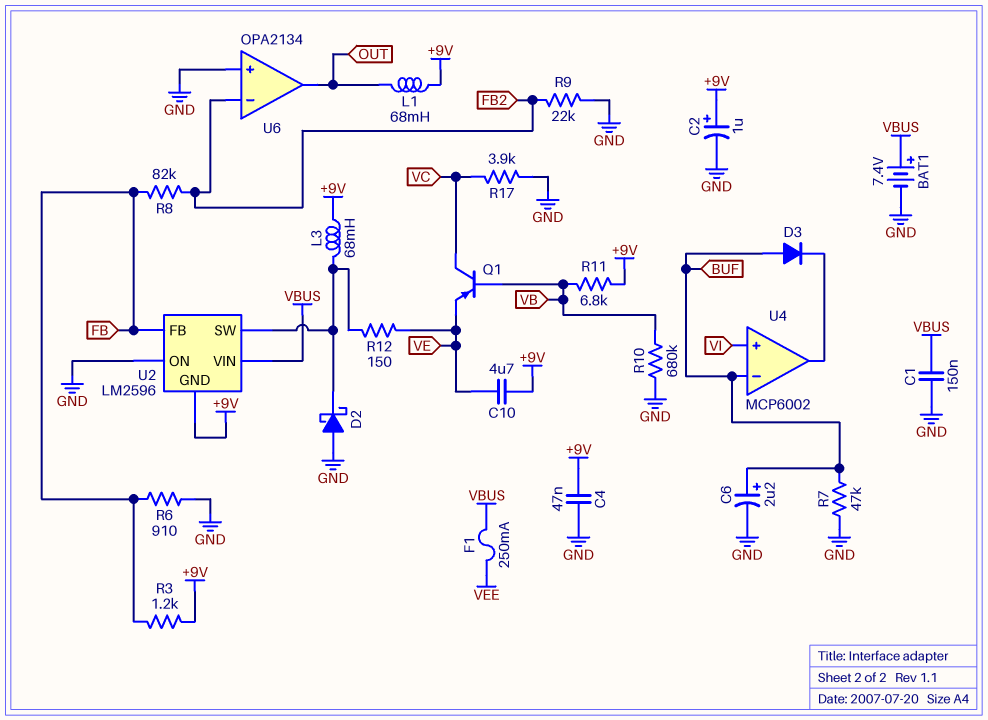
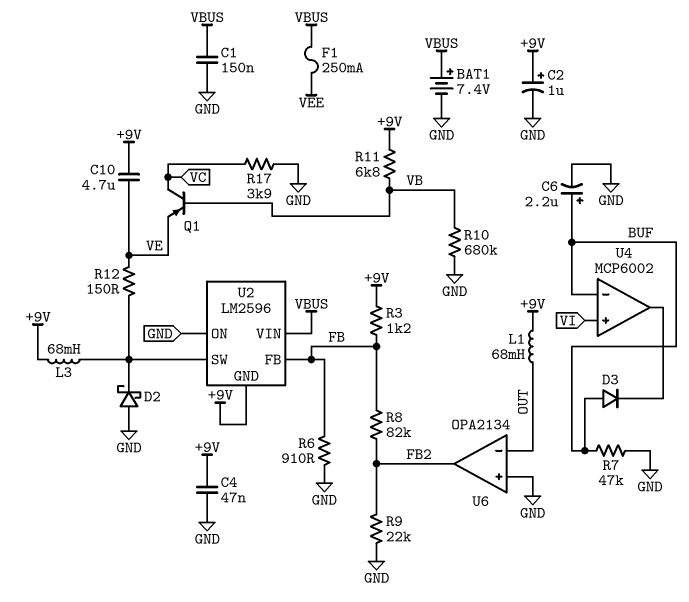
U6 pin in-: FB2 -> OUT
U6 pin out: OUT -> FB2

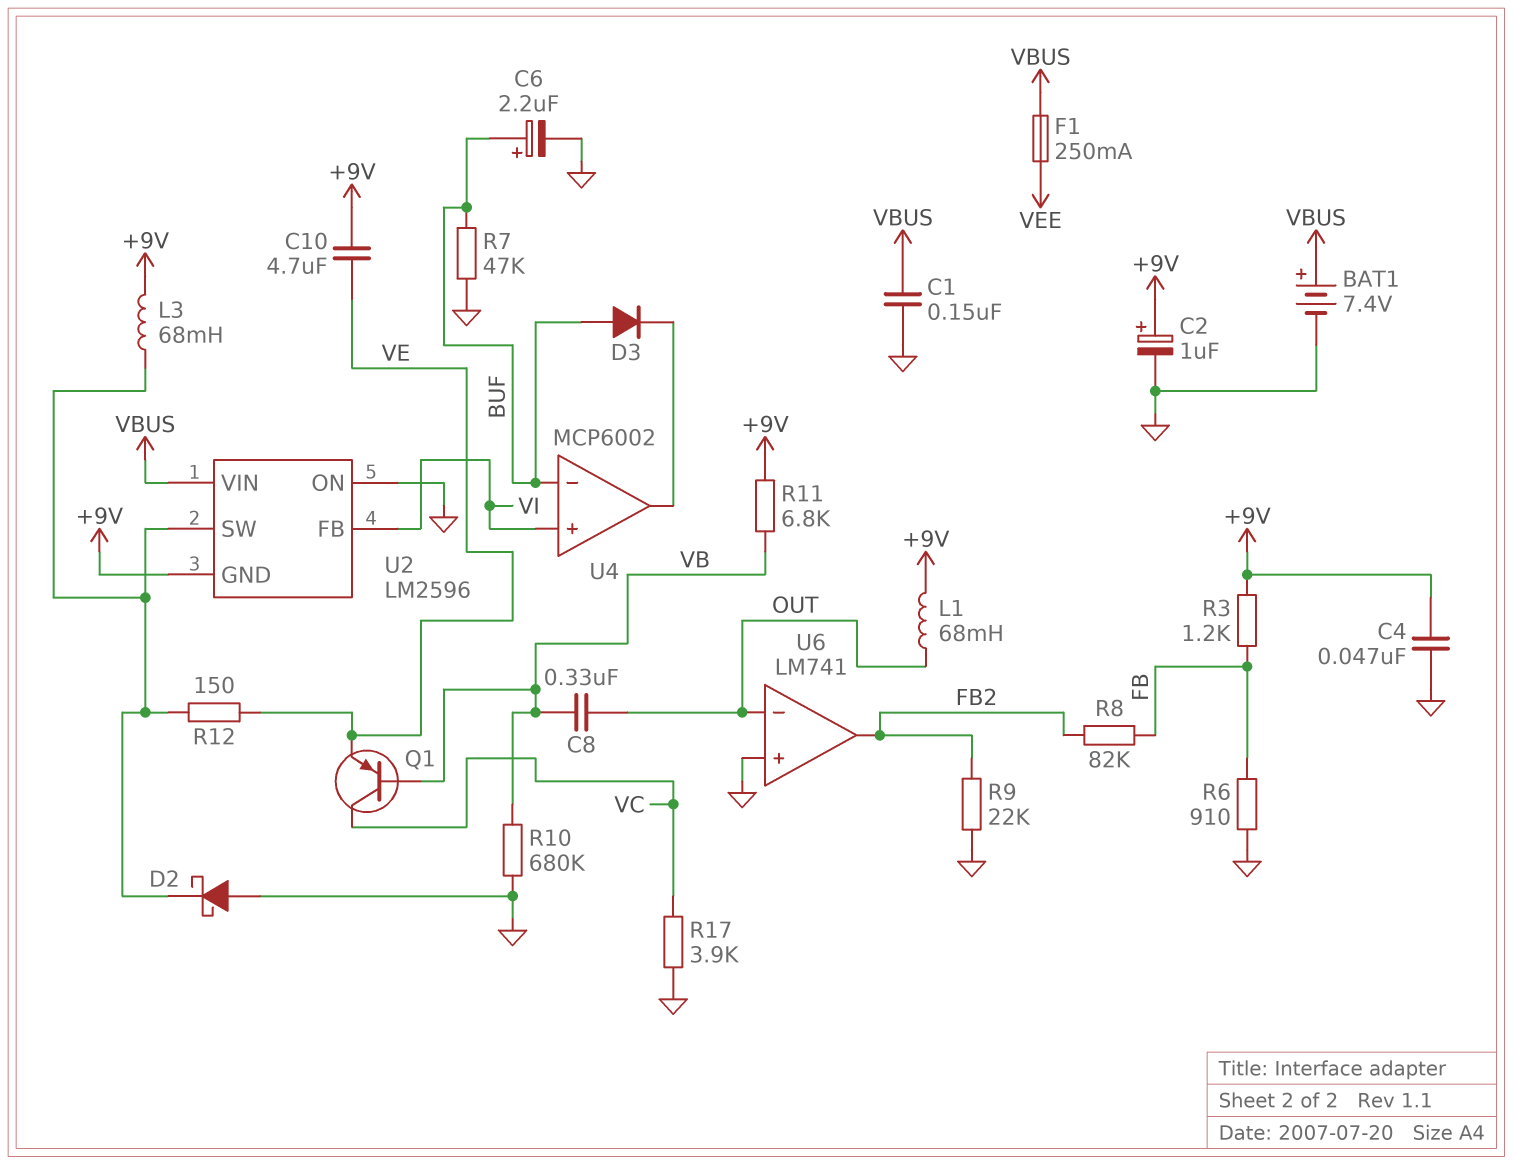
C8: none -> 330nF (OUT, VB)
U2 pin FB: FB -> VI
U6: OPA2134 -> LM741

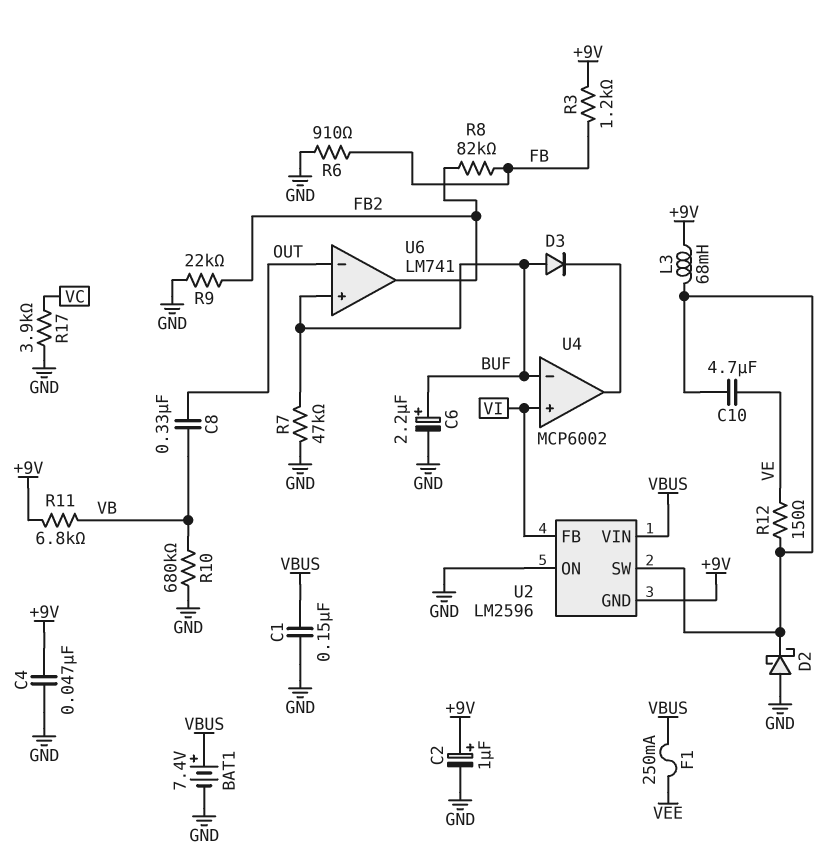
C10: 4.7uF (+9V, VE) -> 4.7uF (U2/SW, VE)
L1: 68mH (+9V, OUT) -> none
Q1: PNP (B VB, C VC, E VE) -> none
U6 pin in+: GND -> BUF

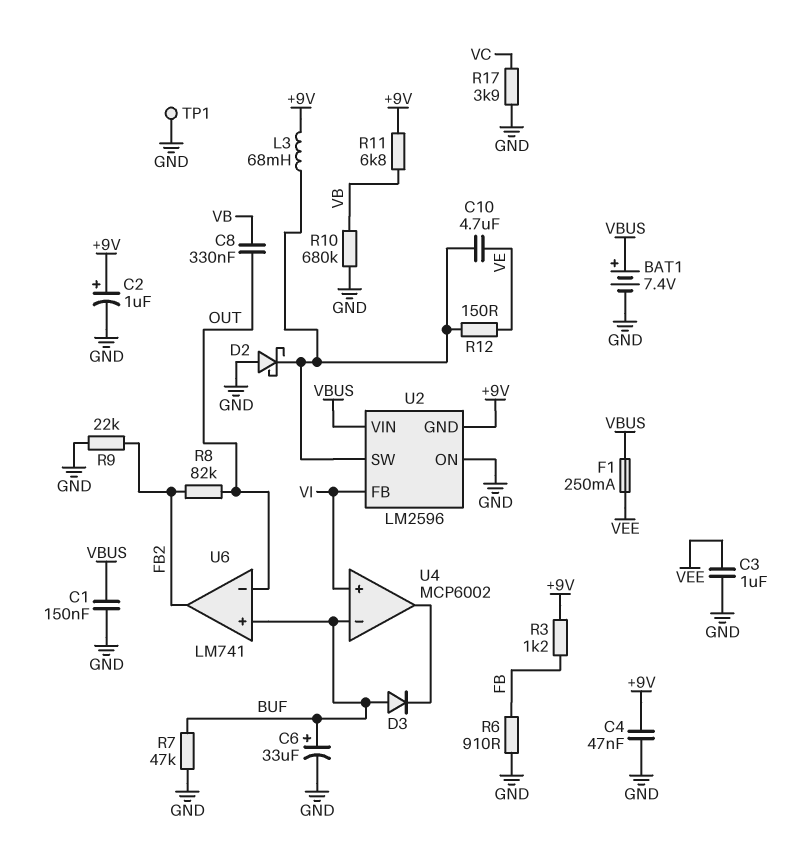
C3: none -> 1uF (GND, VEE)
C6: 2.2uF (plus BUF, minus GND) -> 33uF (plus BUF, minus GND)
R8: 82k (FB, FB2) -> 82k (FB2, OUT)
TP1: none -> test point (GND)

